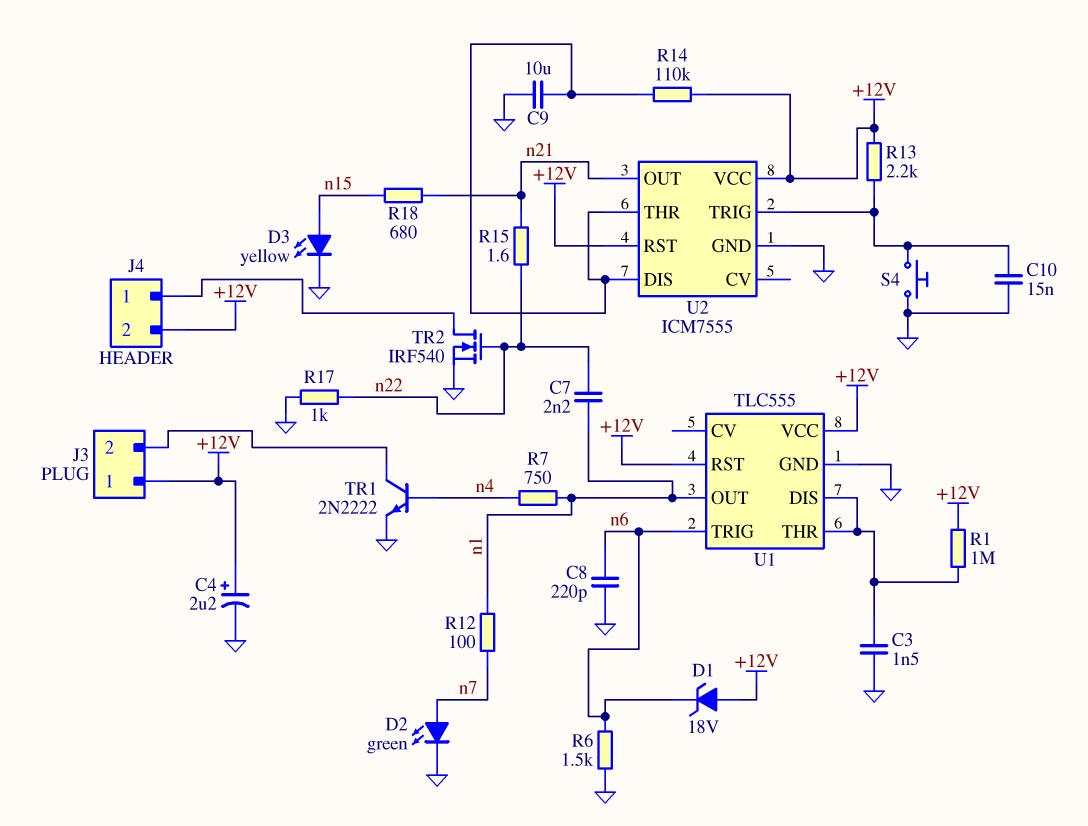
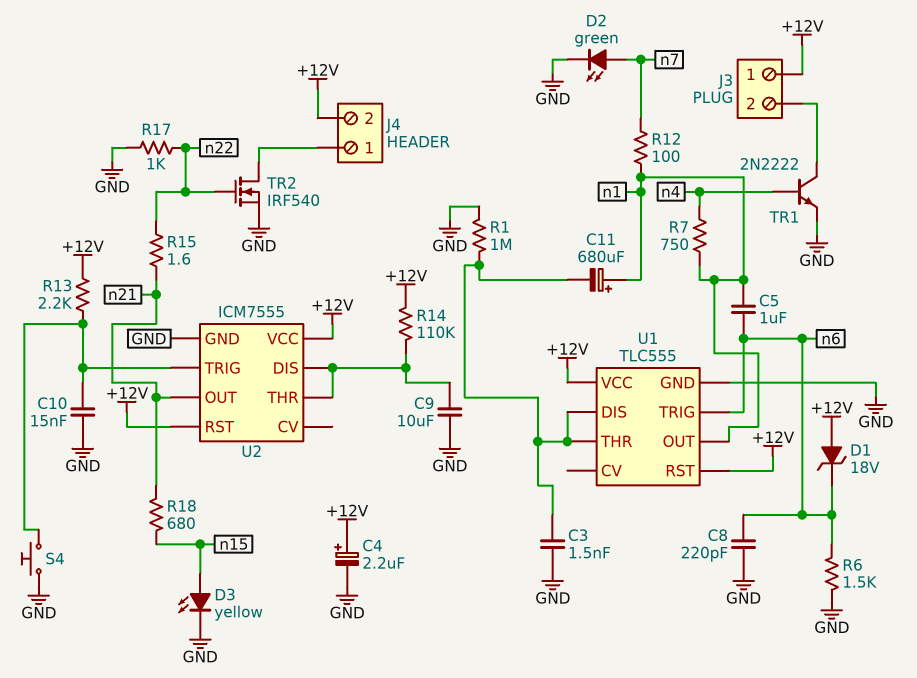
C5: none -> 1uF (n1, n6)
C7: 2.2nF (n1, n22) -> none
C11: none -> 680uF (plus n1, minus U1/DIS)
R1: 1M (+12V, U1/DIS) -> 1M (GND, U1/DIS)

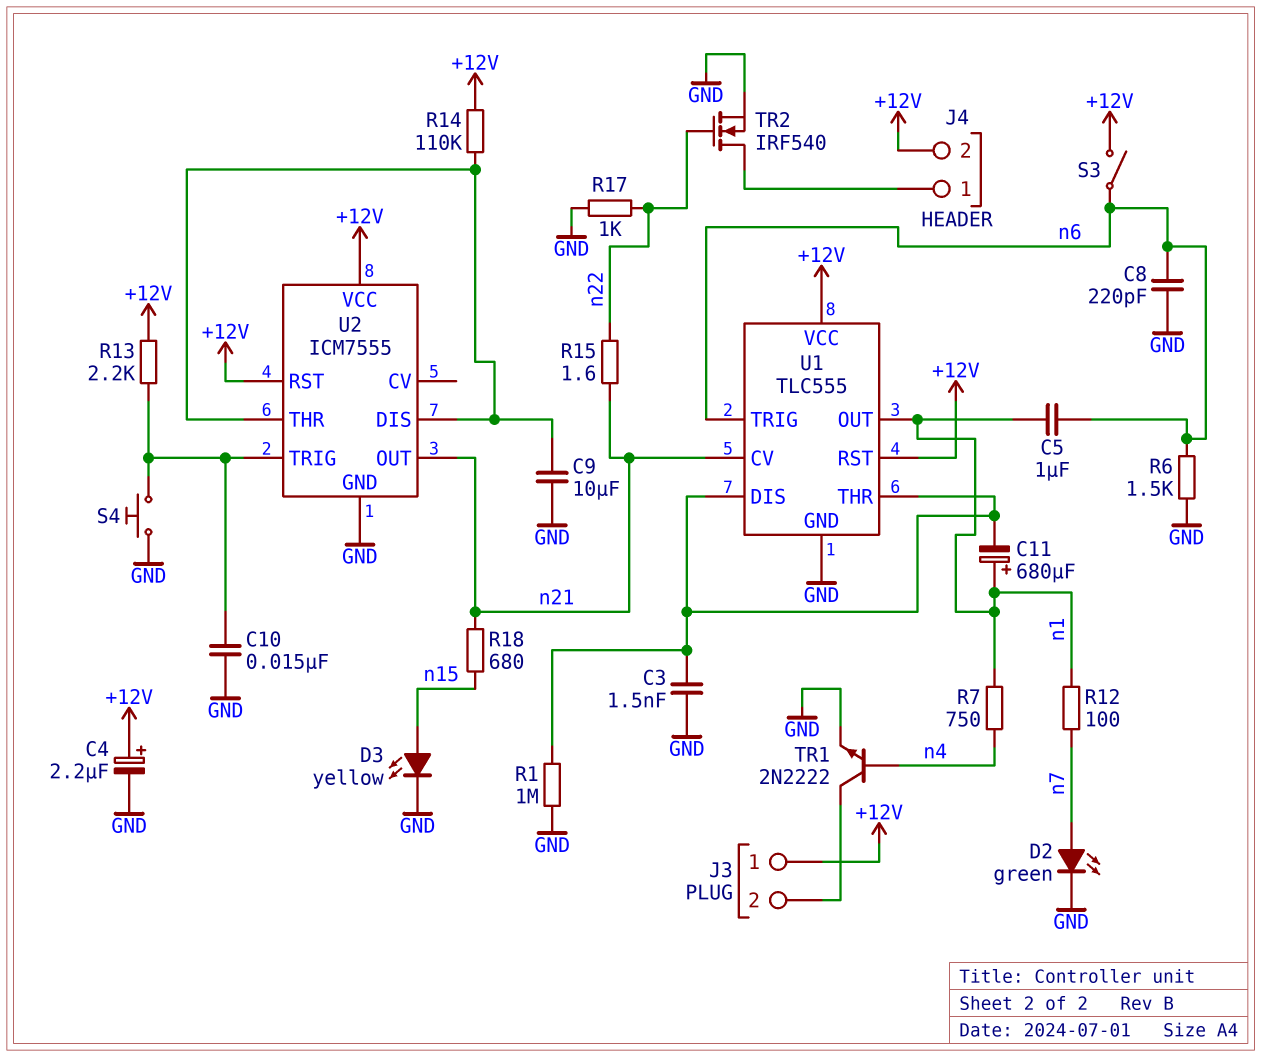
D1: zener 18V (A +12V, K n6) -> none
S3: none -> switch (+12V, n6)
U1 pin CV: none -> n21

